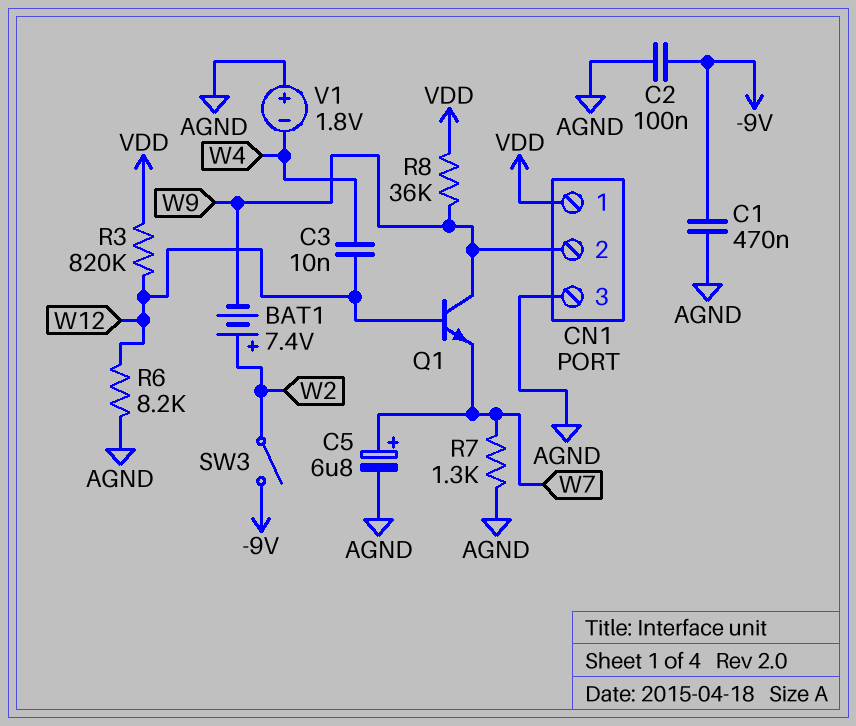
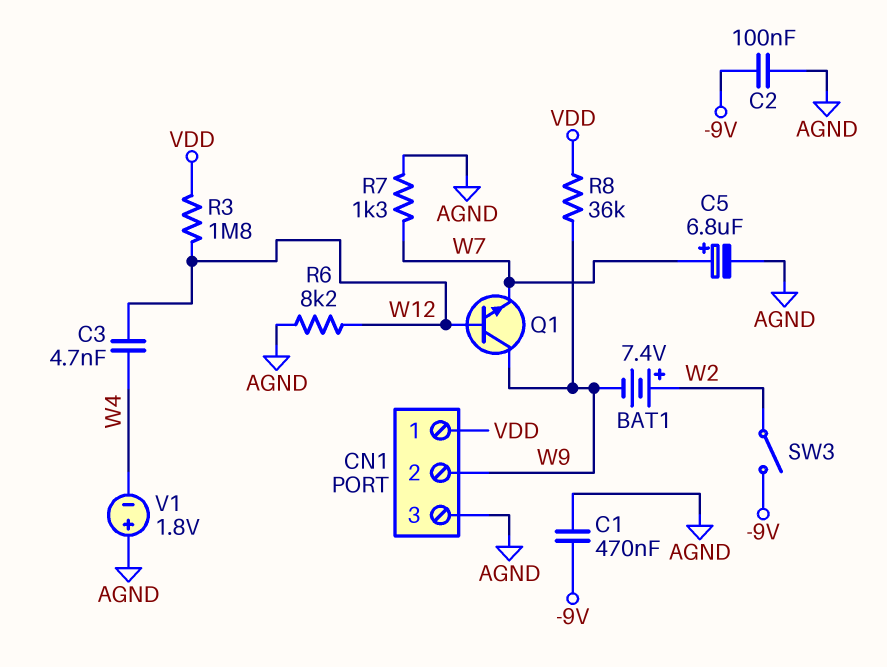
C3: 10nF (W4, W12) -> 4.7nF (W4, W12)
R3: 820k (VDD, W12) -> 1.8M (VDD, W12)

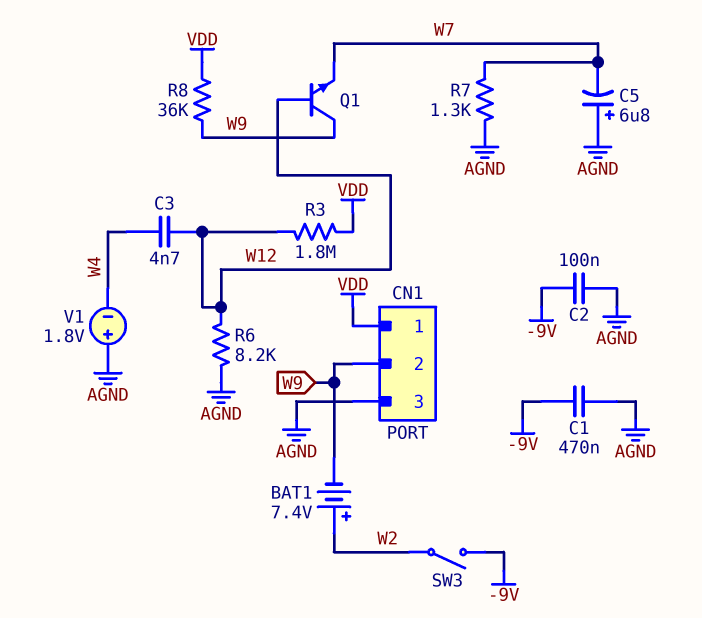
C5: 6.8uF (plus W7, minus AGND) -> 6.8uF (plus AGND, minus W7)

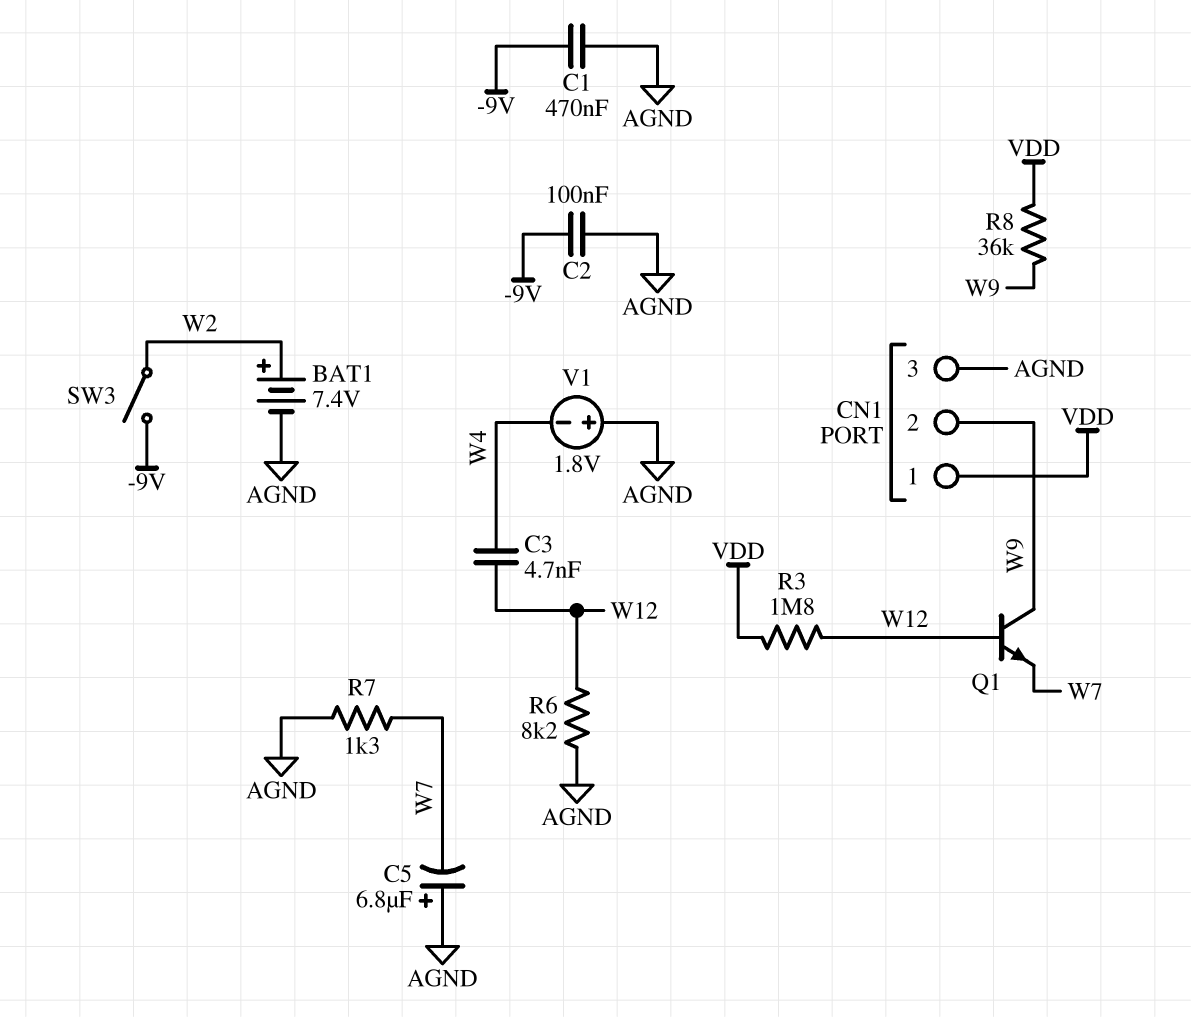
BAT1: 7.4V (plus W2, minus W9) -> 7.4V (plus W2, minus AGND)

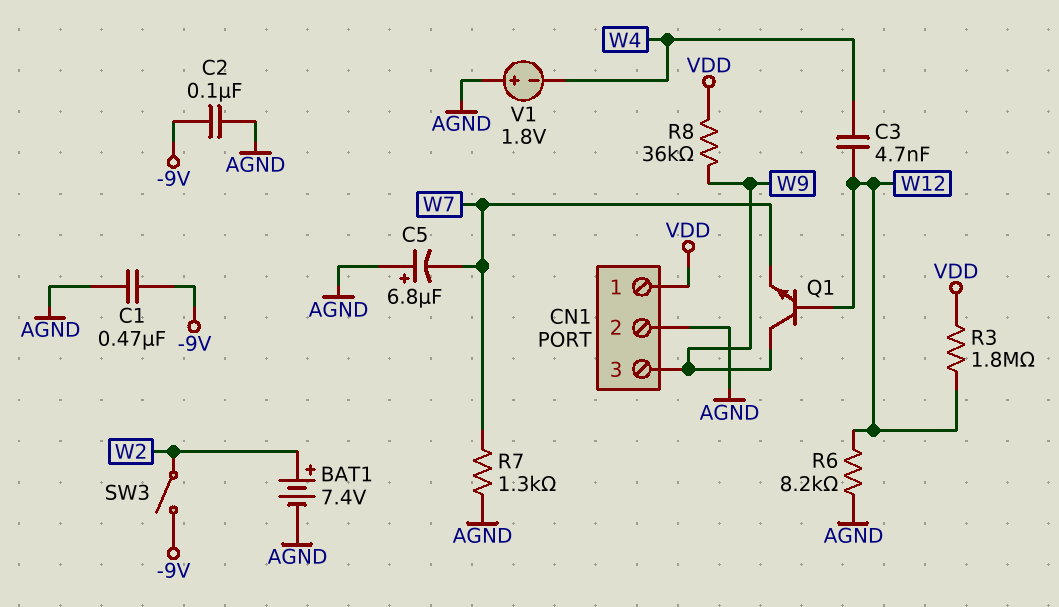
CN1 pin 2: W9 -> AGND
CN1 pin 3: AGND -> W9

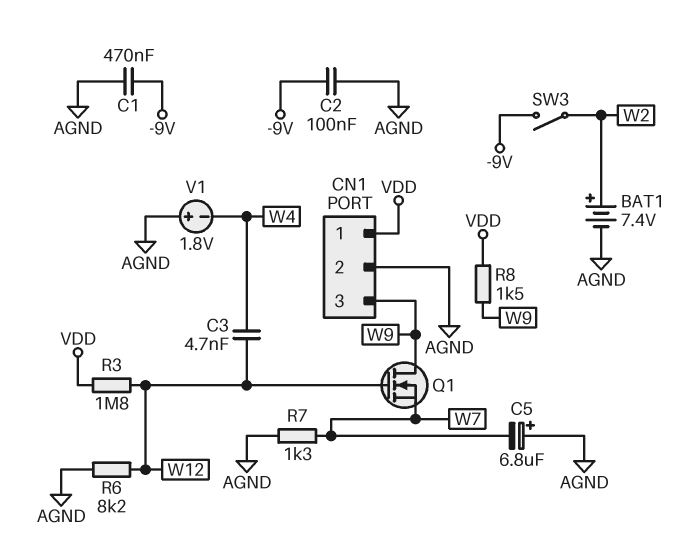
Q1: NPN (B W12, C W9, E W7) -> NMOS (G W12, D W9, S W7)
R8: 36k (VDD, W9) -> 1.5k (VDD, W9)

